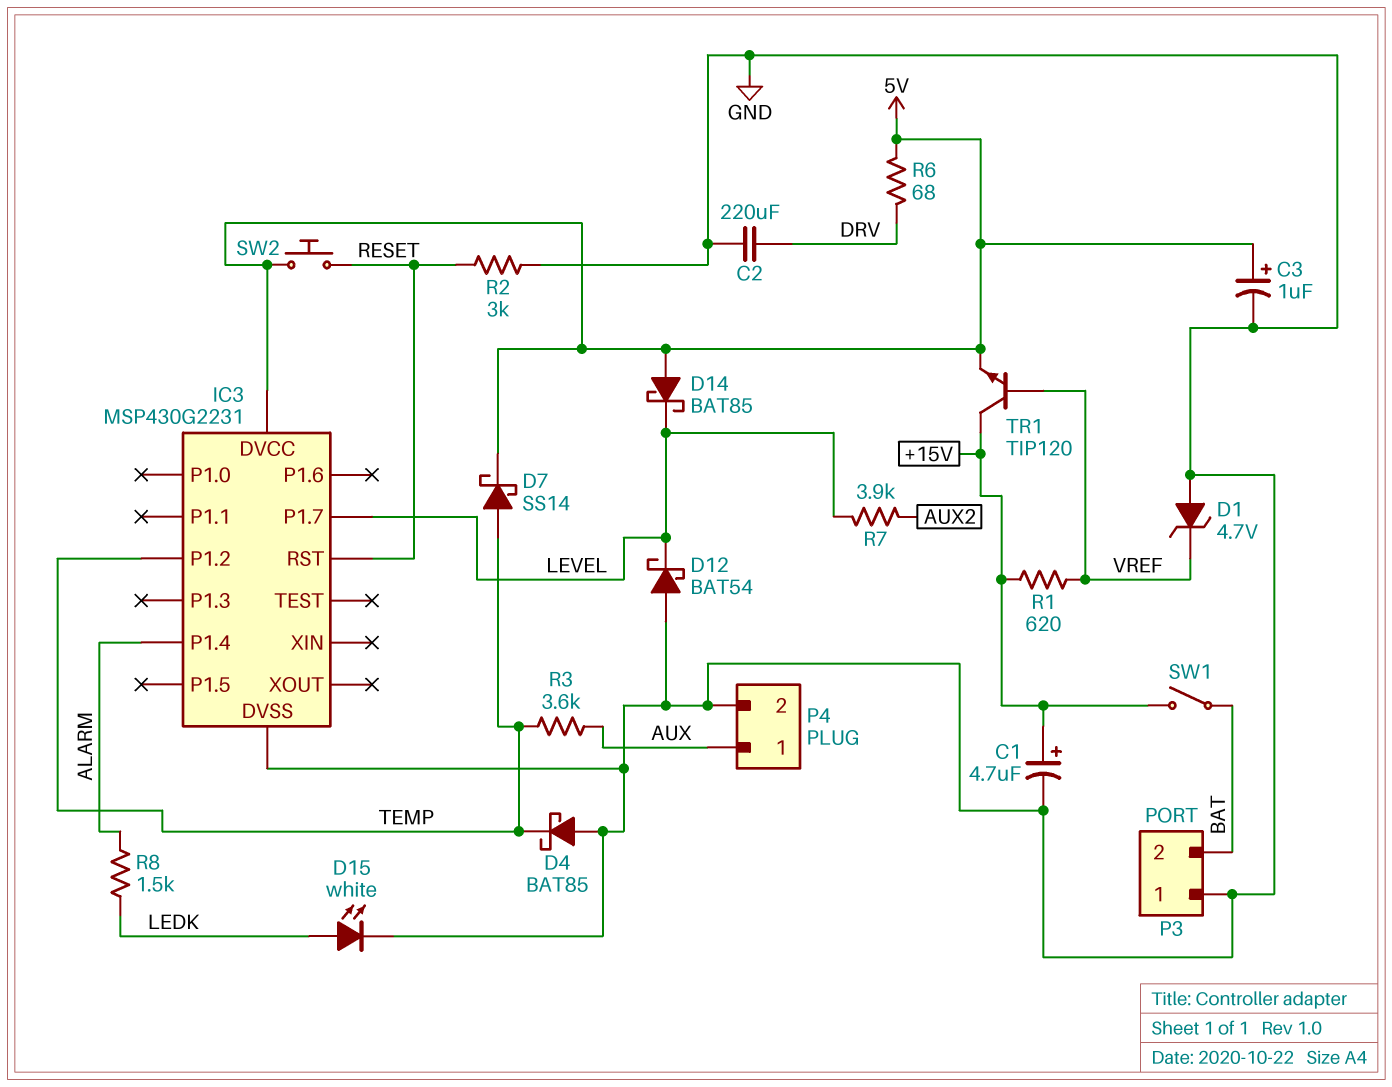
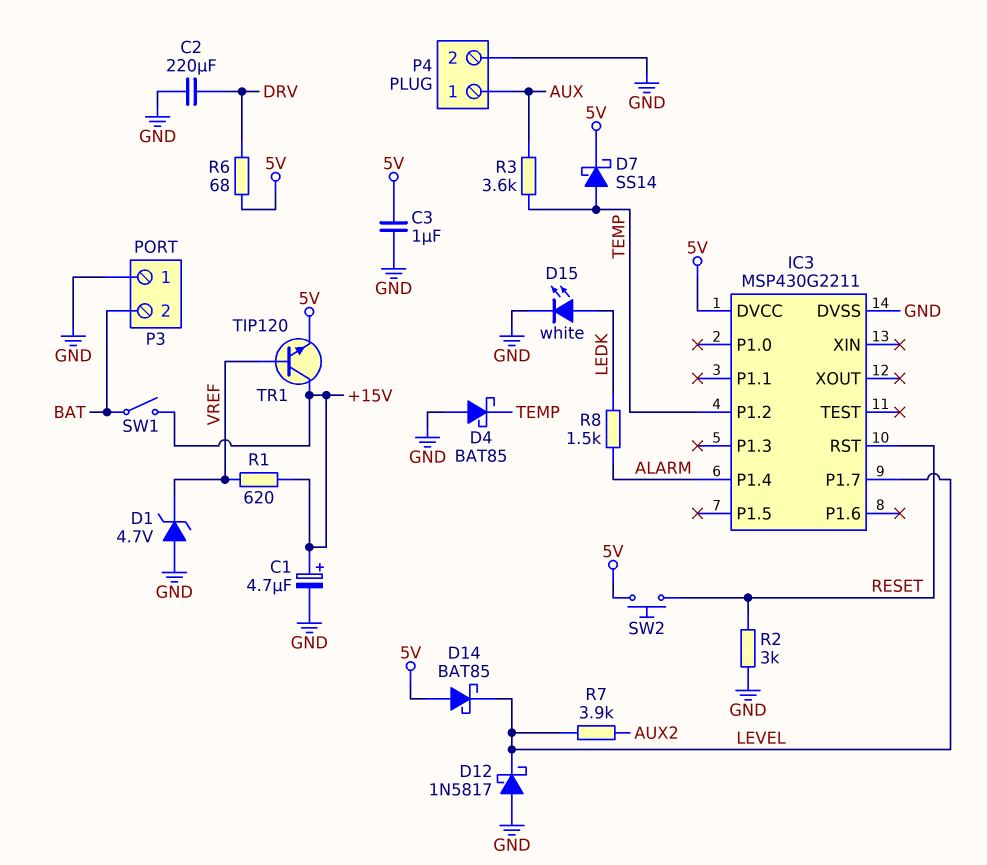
C3: 1uF (plus 5V, minus GND) -> 1uF (5V, GND)
D12: schottky BAT54 (A GND, K LEVEL) -> schottky 1N5817 (A GND, K LEVEL)
IC3: MSP430G2231 -> MSP430G2211

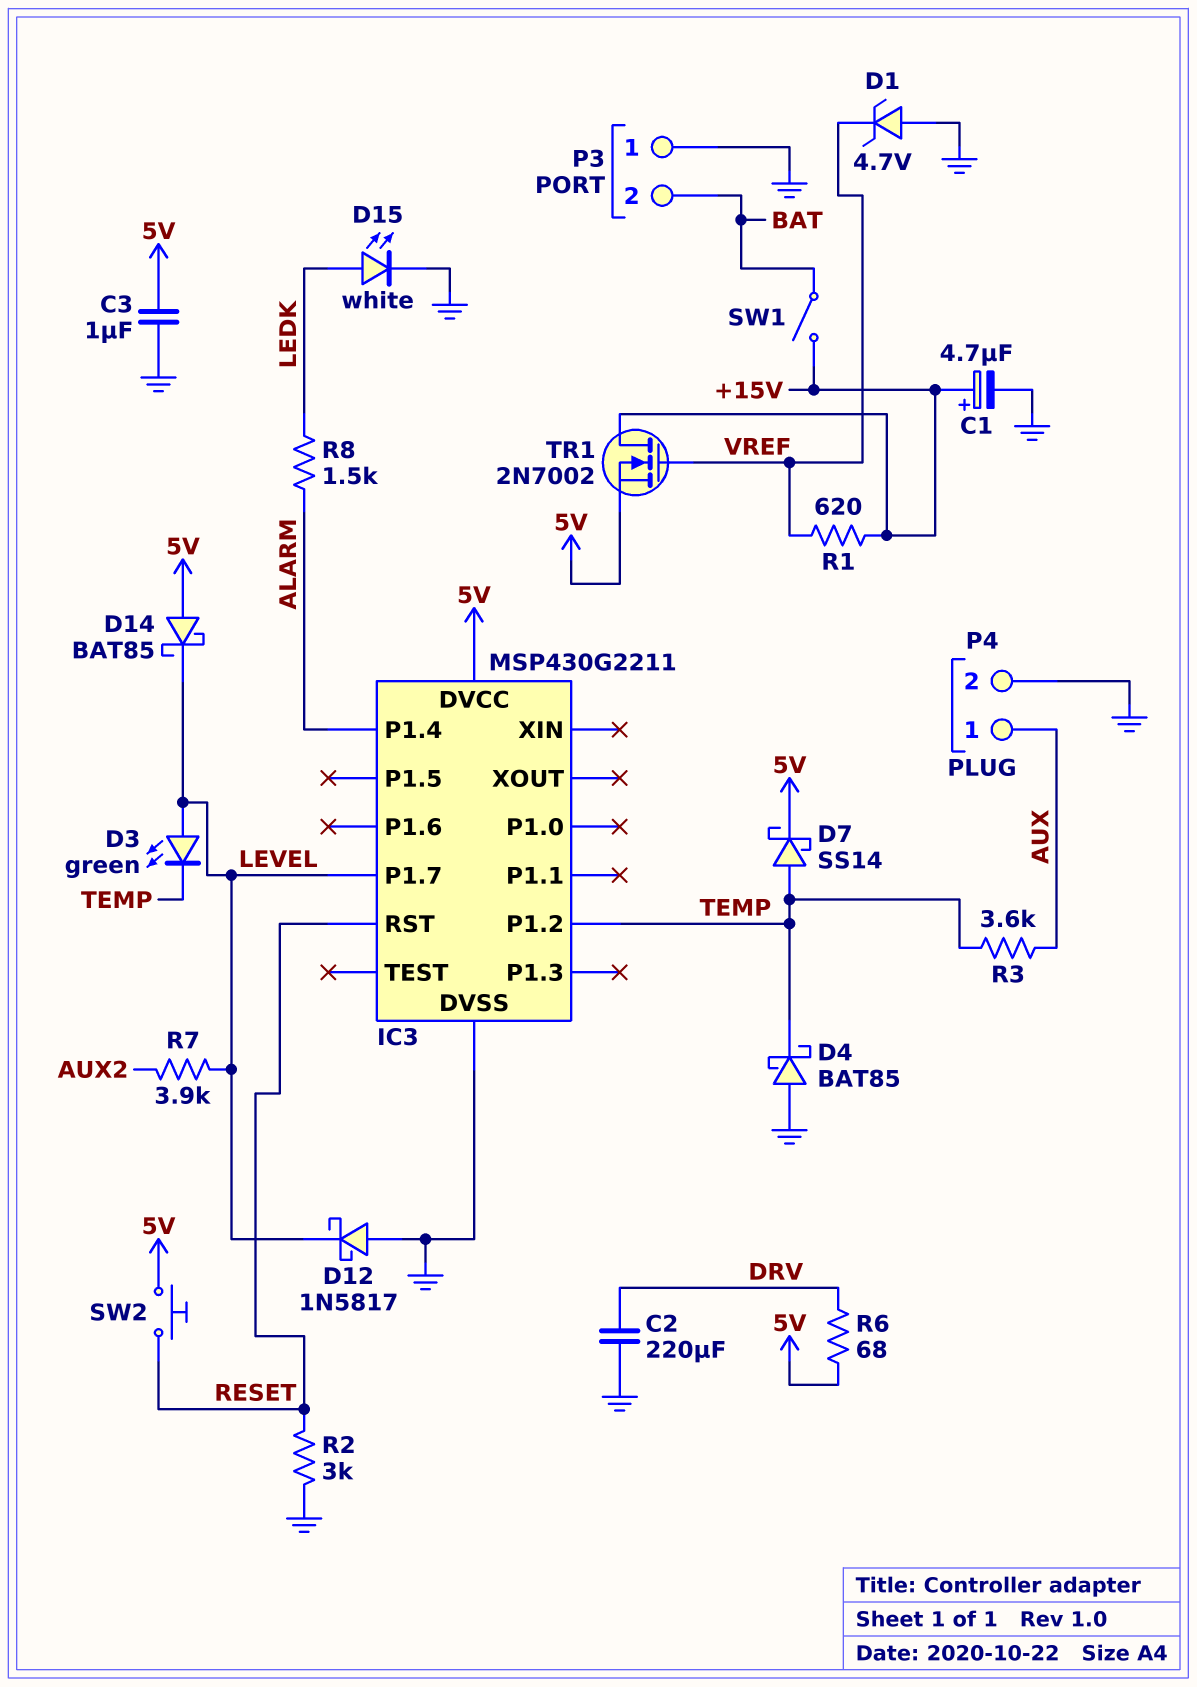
D3: none -> LED green (A LEVEL, K TEMP)
TR1: NPN TIP120 (B VREF, C +15V, E 5V) -> NMOS 2N7002 (G VREF, D +15V, S 5V)

